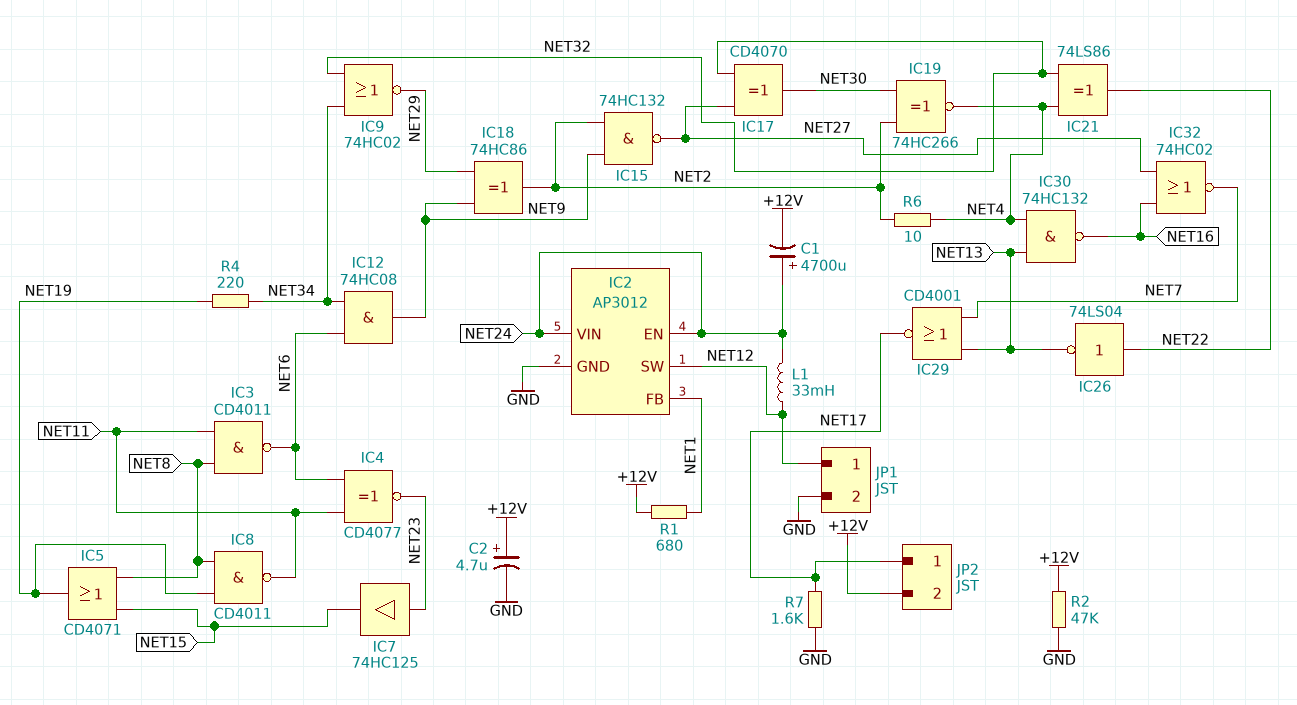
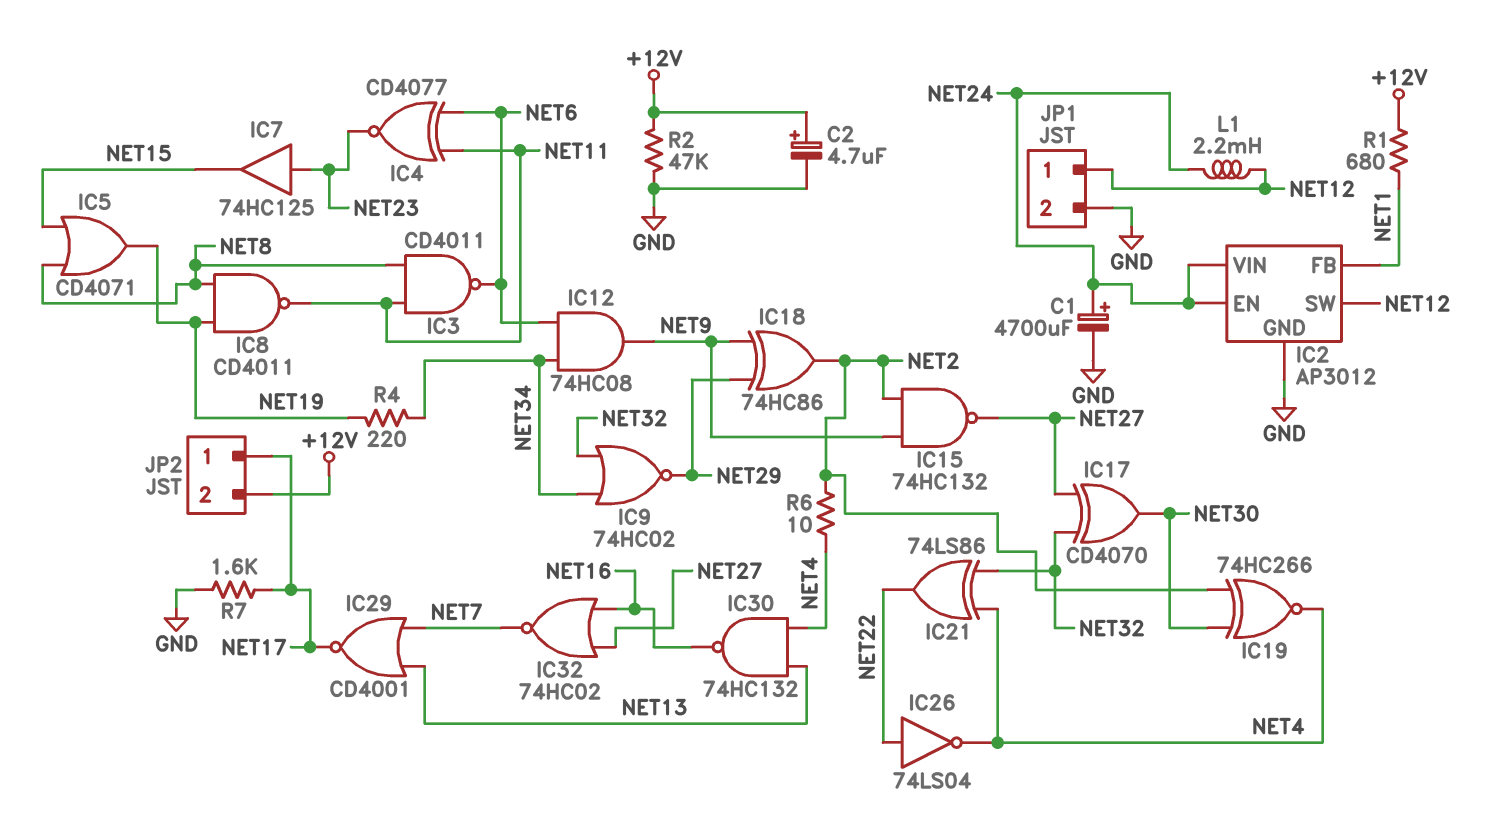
C1: 4700uF (plus NET24, minus +12V) -> 4700uF (plus NET24, minus GND)
IC26: NOT 74LS04 (in NET22, out NET13) -> NOT 74LS04 (in NET22, out NET4)
L1: 33mH (NET12, NET24) -> 2.2mH (NET12, NET24)

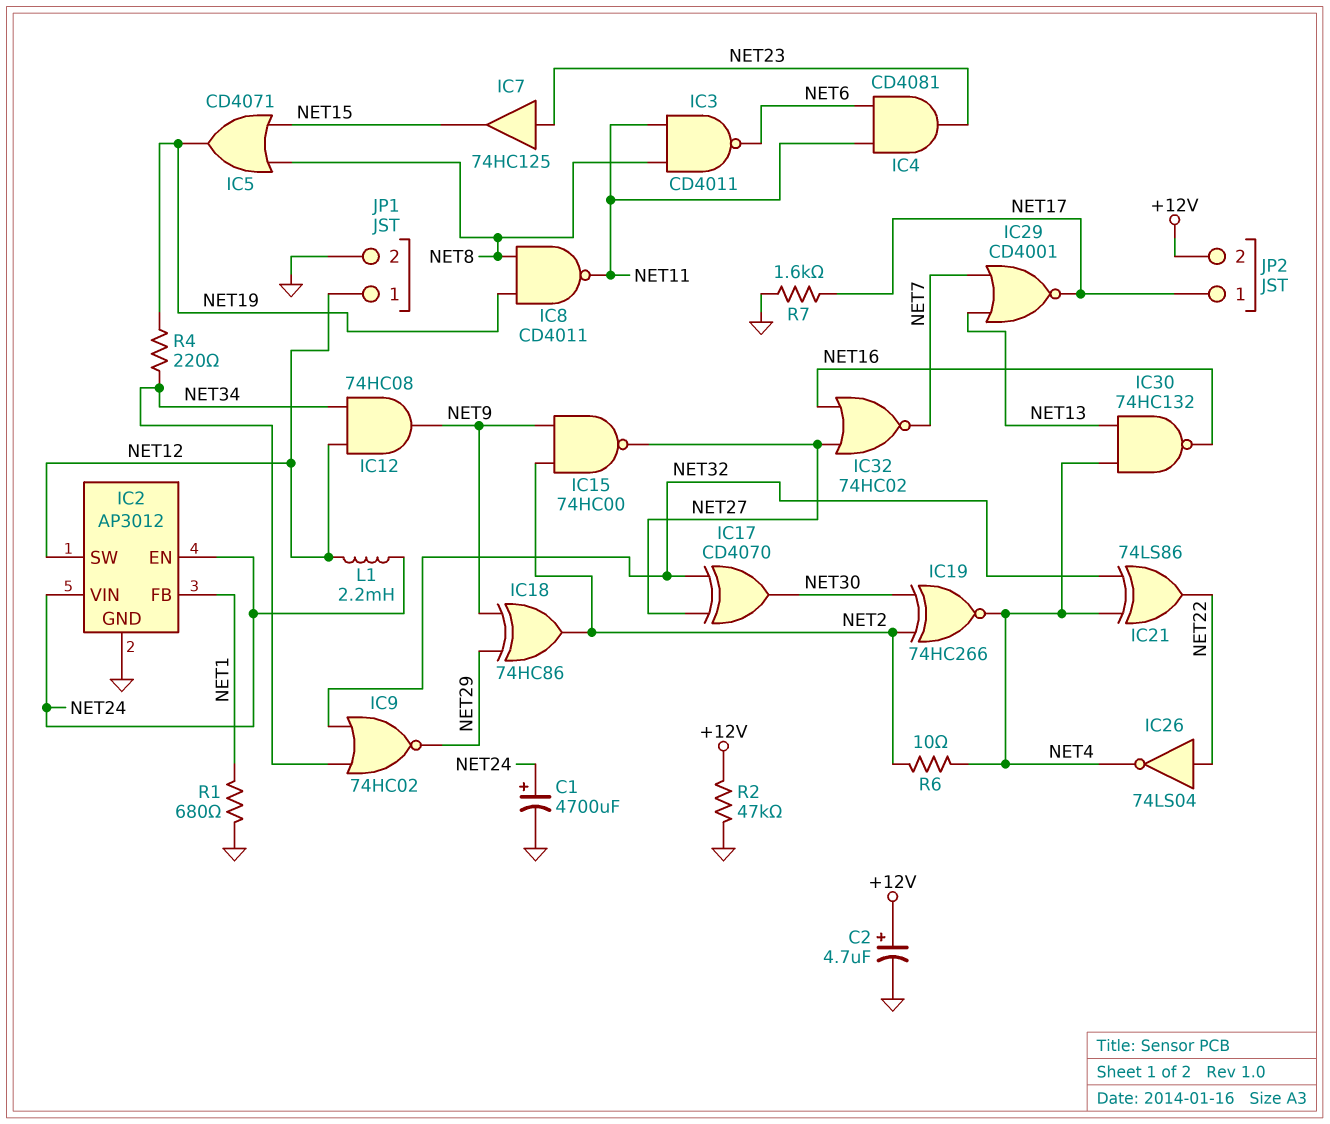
IC4: XNOR CD4077 (in NET6, in NET11, out NET23) -> AND CD4081 (in NET6, in NET11, out NET23)
IC12: AND 74HC08 (in NET6, in NET34, out NET9) -> AND 74HC08 (in NET12, in NET34, out NET9)
IC15: NAND 74HC132 (in NET2, in NET9, out NET27) -> NAND 74HC00 (in NET2, in NET9, out NET27)
R1: 680 (+12V, NET1) -> 680 (GND, NET1)

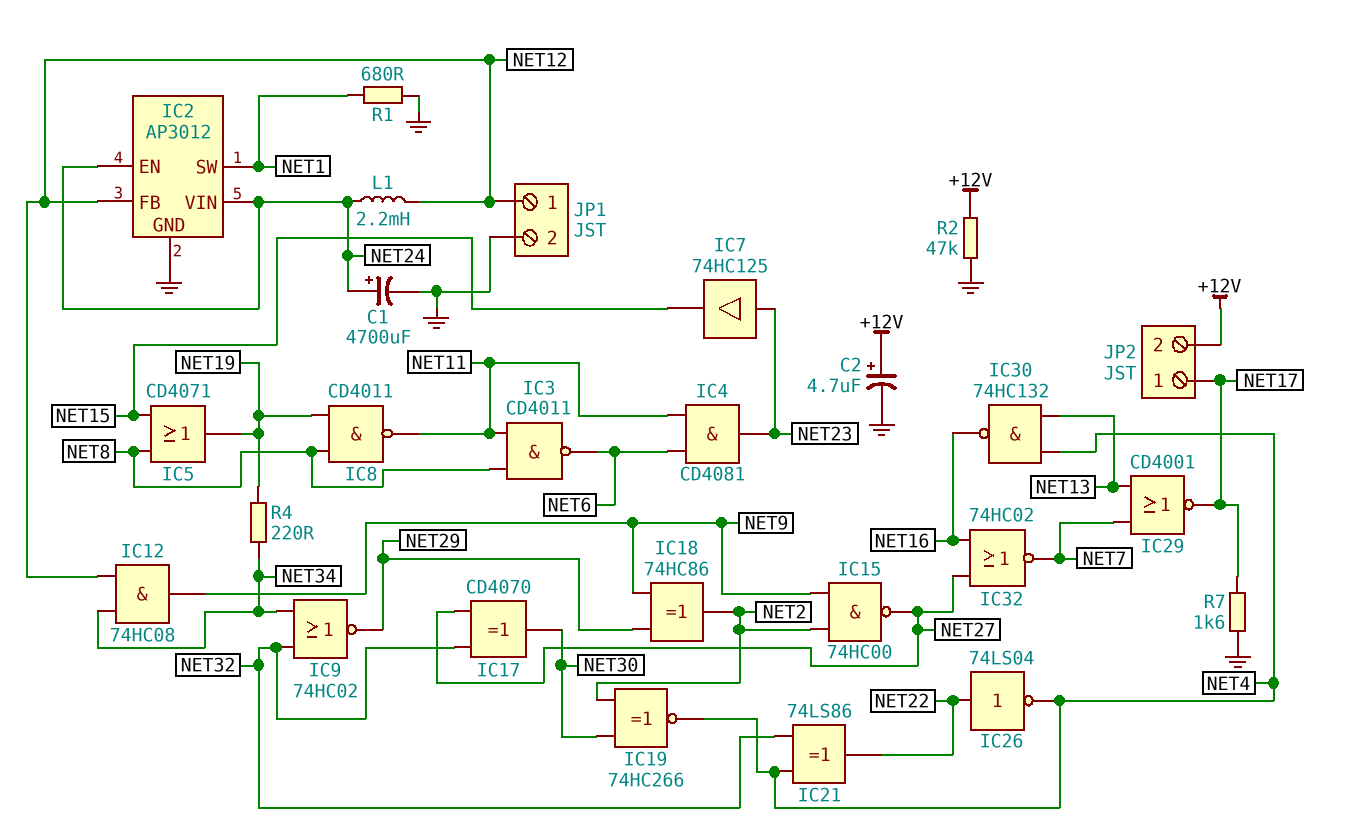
IC2 pin FB: NET1 -> NET12
IC2 pin SW: NET12 -> NET1
R6: 10 (NET2, NET4) -> none

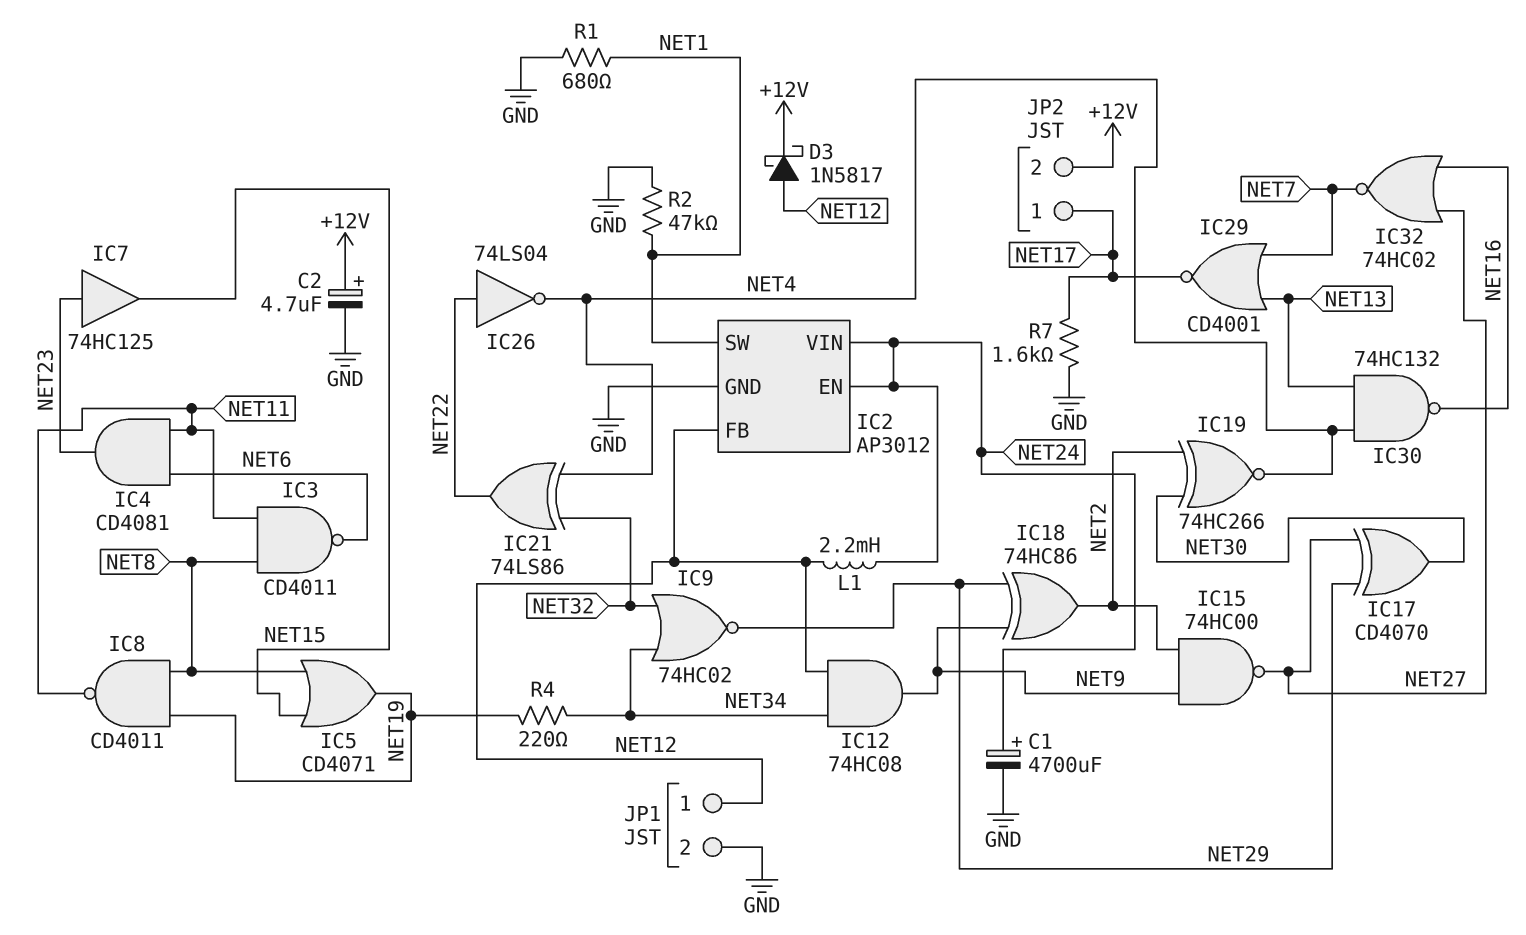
D3: none -> schottky 1N5817 (A NET12, K +12V)
IC17: XOR CD4070 (in NET27, in NET32, out NET30) -> XOR CD4070 (in NET27, in NET29, out NET30)
R2: 47k (+12V, GND) -> 47k (GND, NET1)

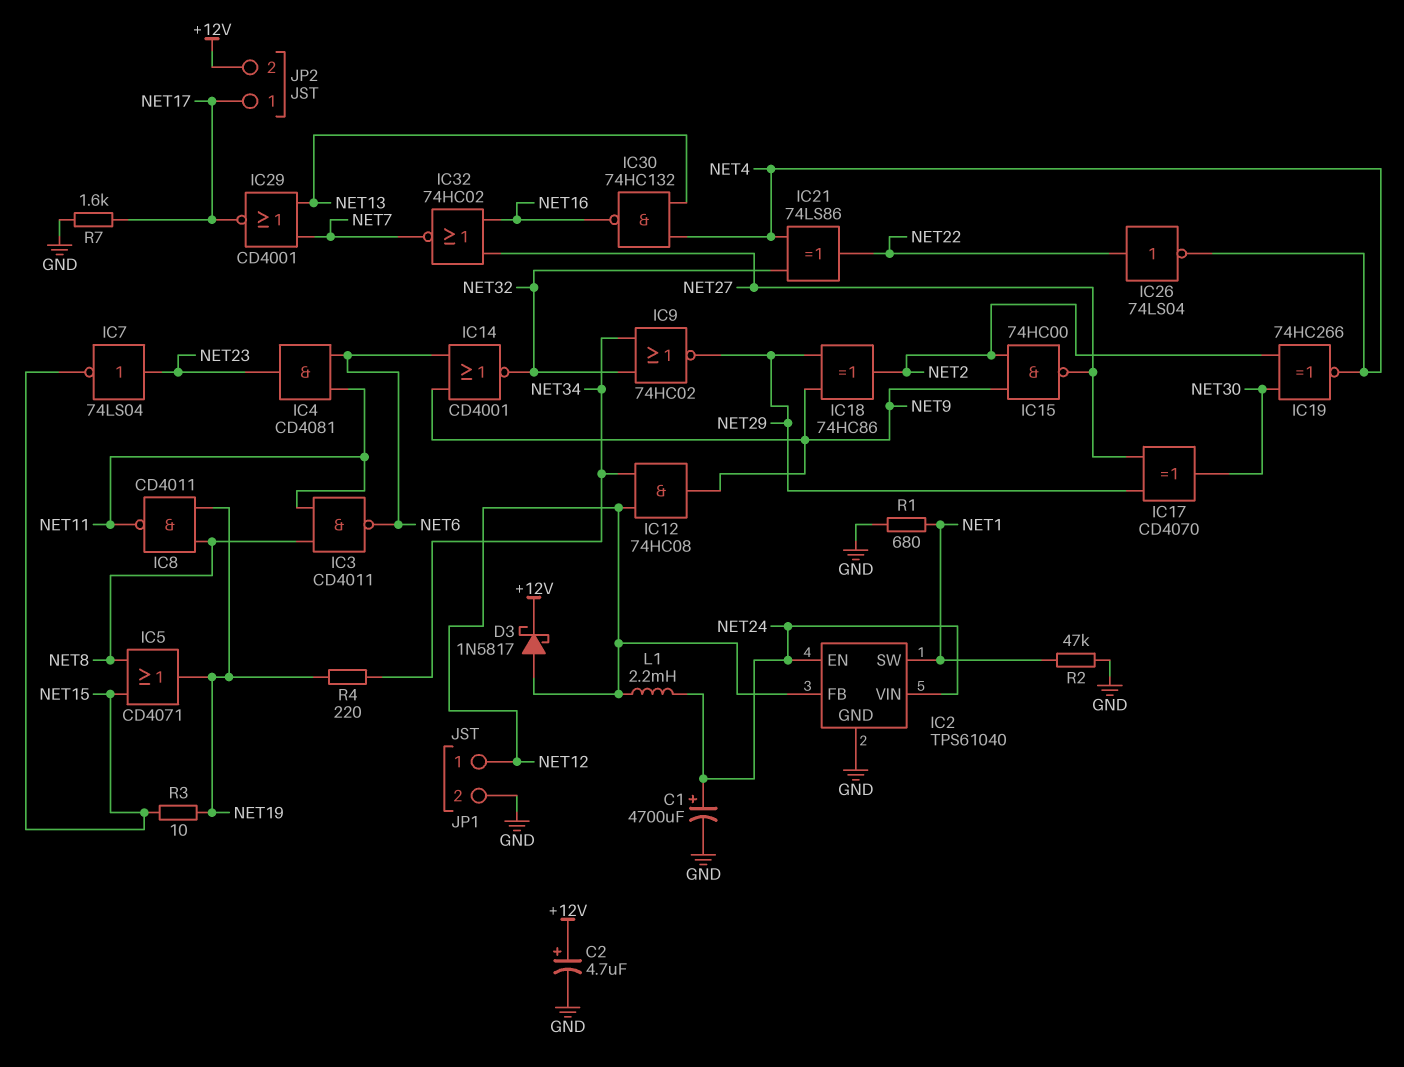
IC2: AP3012 -> TPS61040
IC7: buffer 74HC125 (in NET23, out NET15) -> NOT 74LS04 (in NET23, out NET15)
IC14: none -> NOR CD4001 (in NET6, in NET9, out NET32)
R3: none -> 10 (NET15, NET19)

